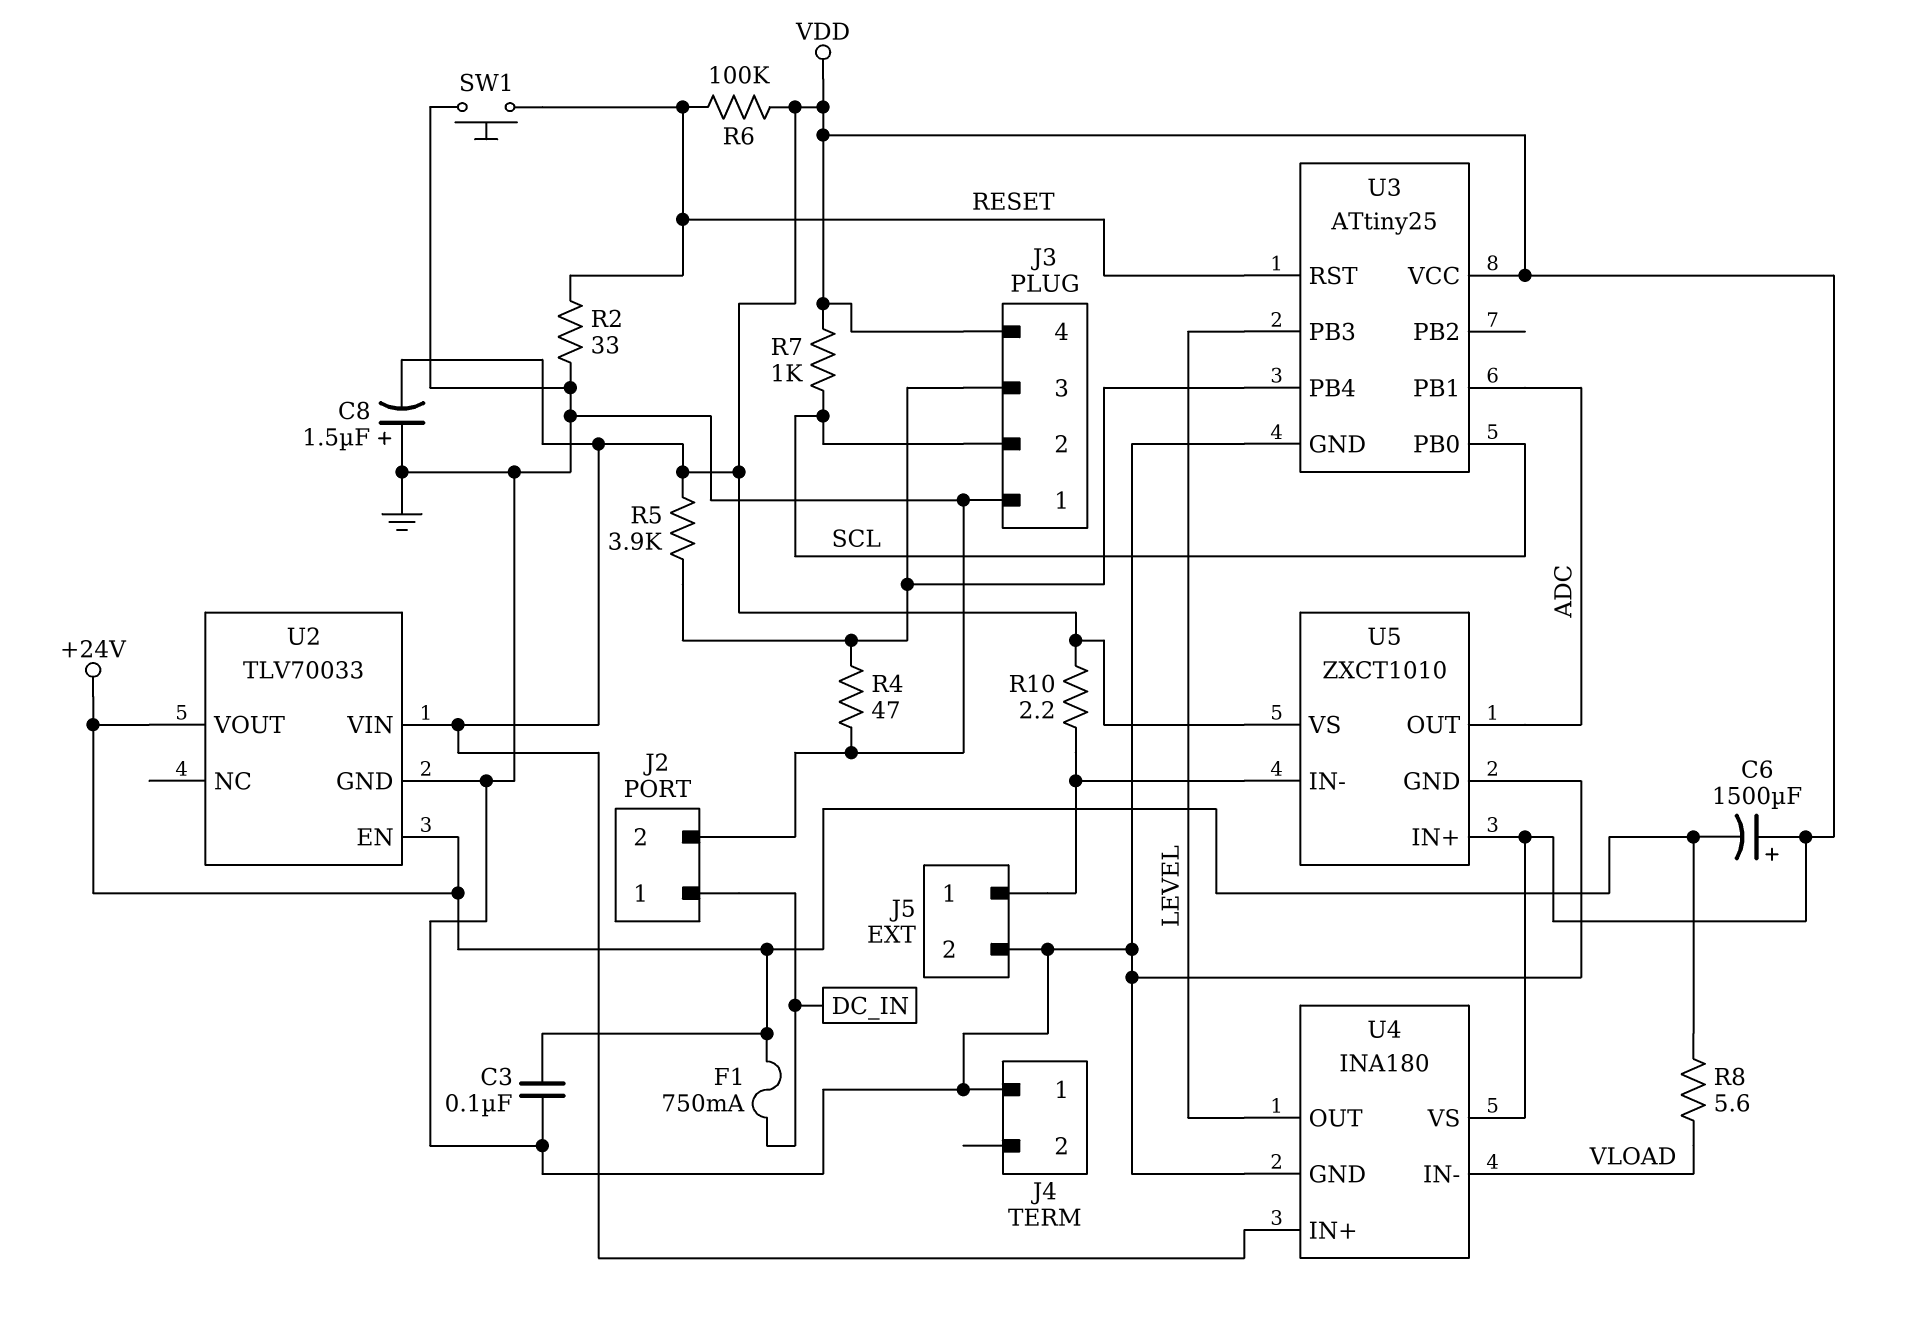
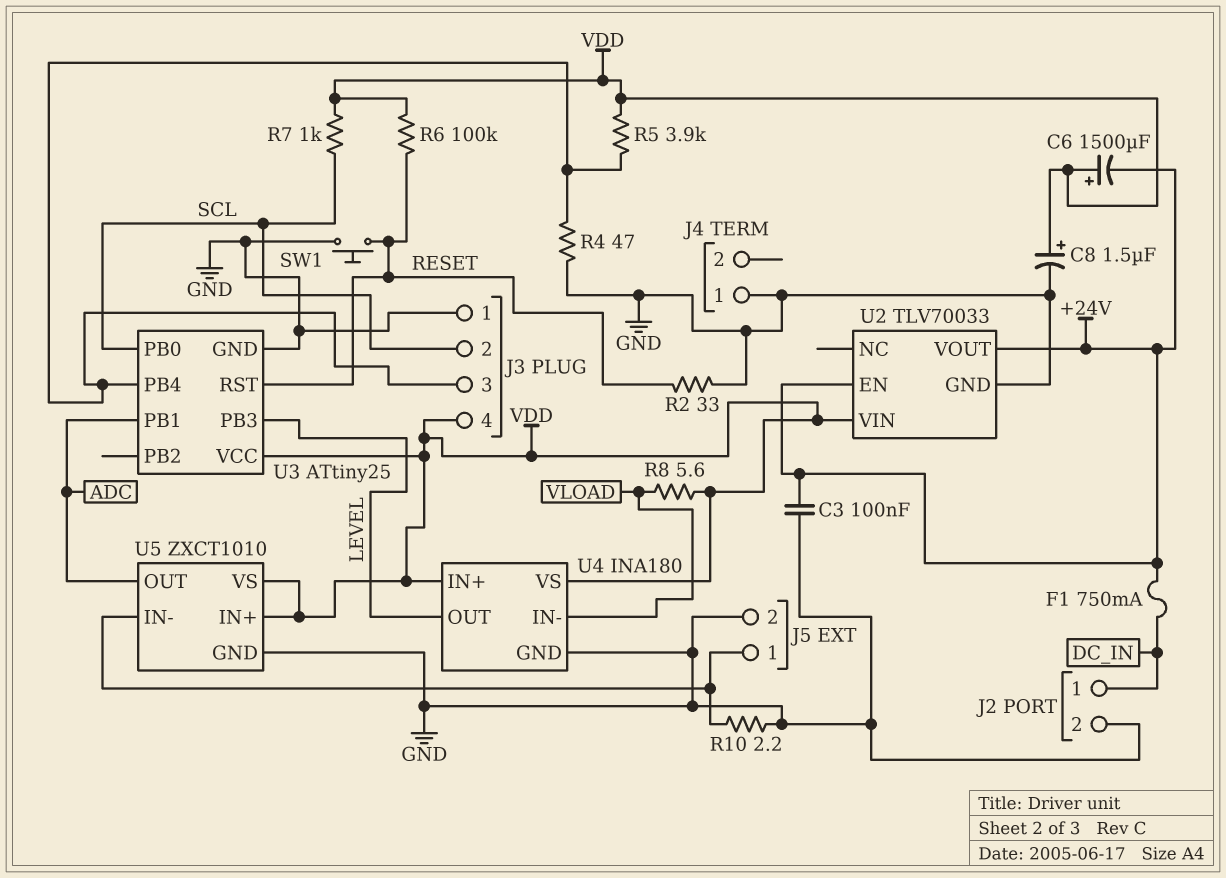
C8: 1.5uF (plus GND, minus VDD) -> 1.5uF (plus VDD, minus GND)
R8: 5.6 (+24V, VLOAD) -> 5.6 (VDD, VLOAD)
R10: 2.2 (J5/1, VDD) -> 2.2 (GND, J5/1)

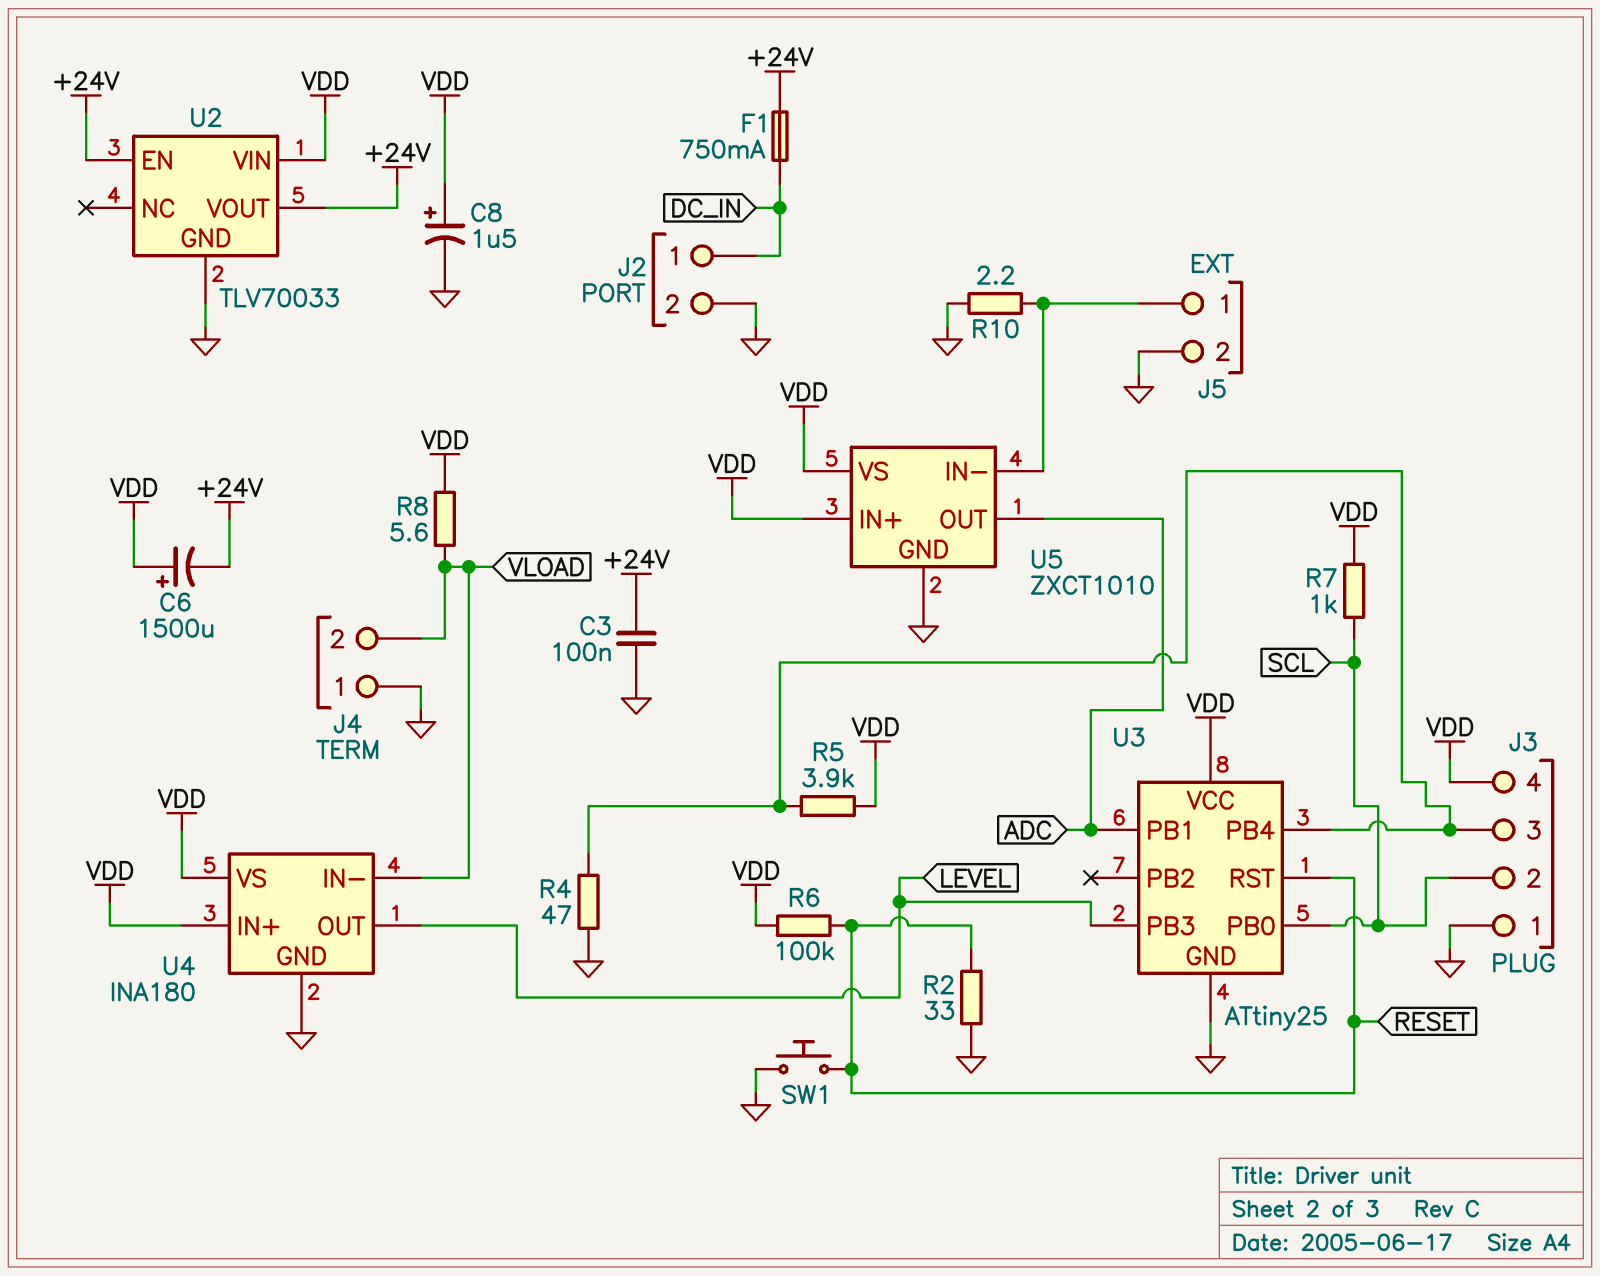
J4 pin 2: none -> VLOAD

